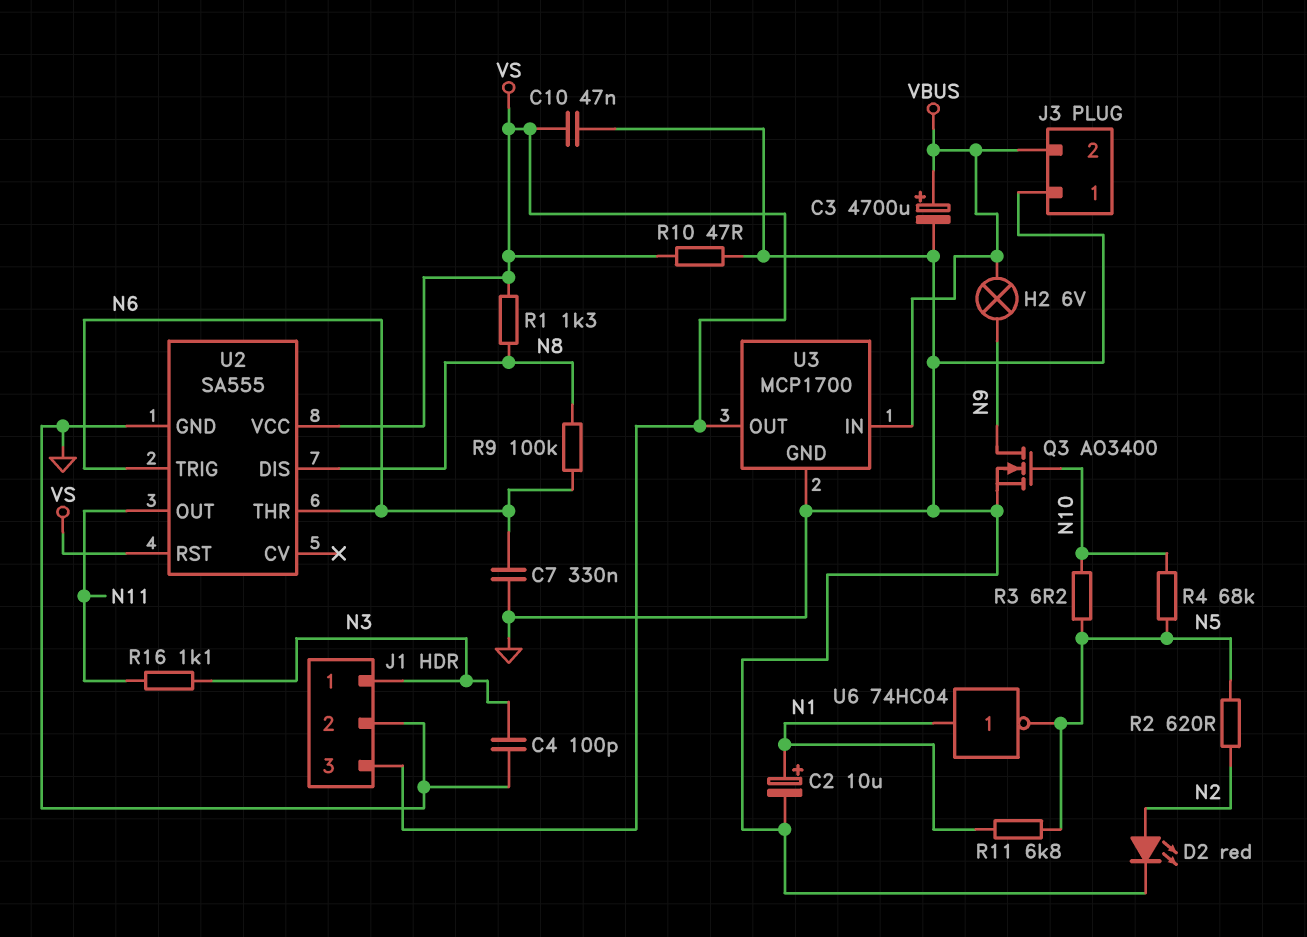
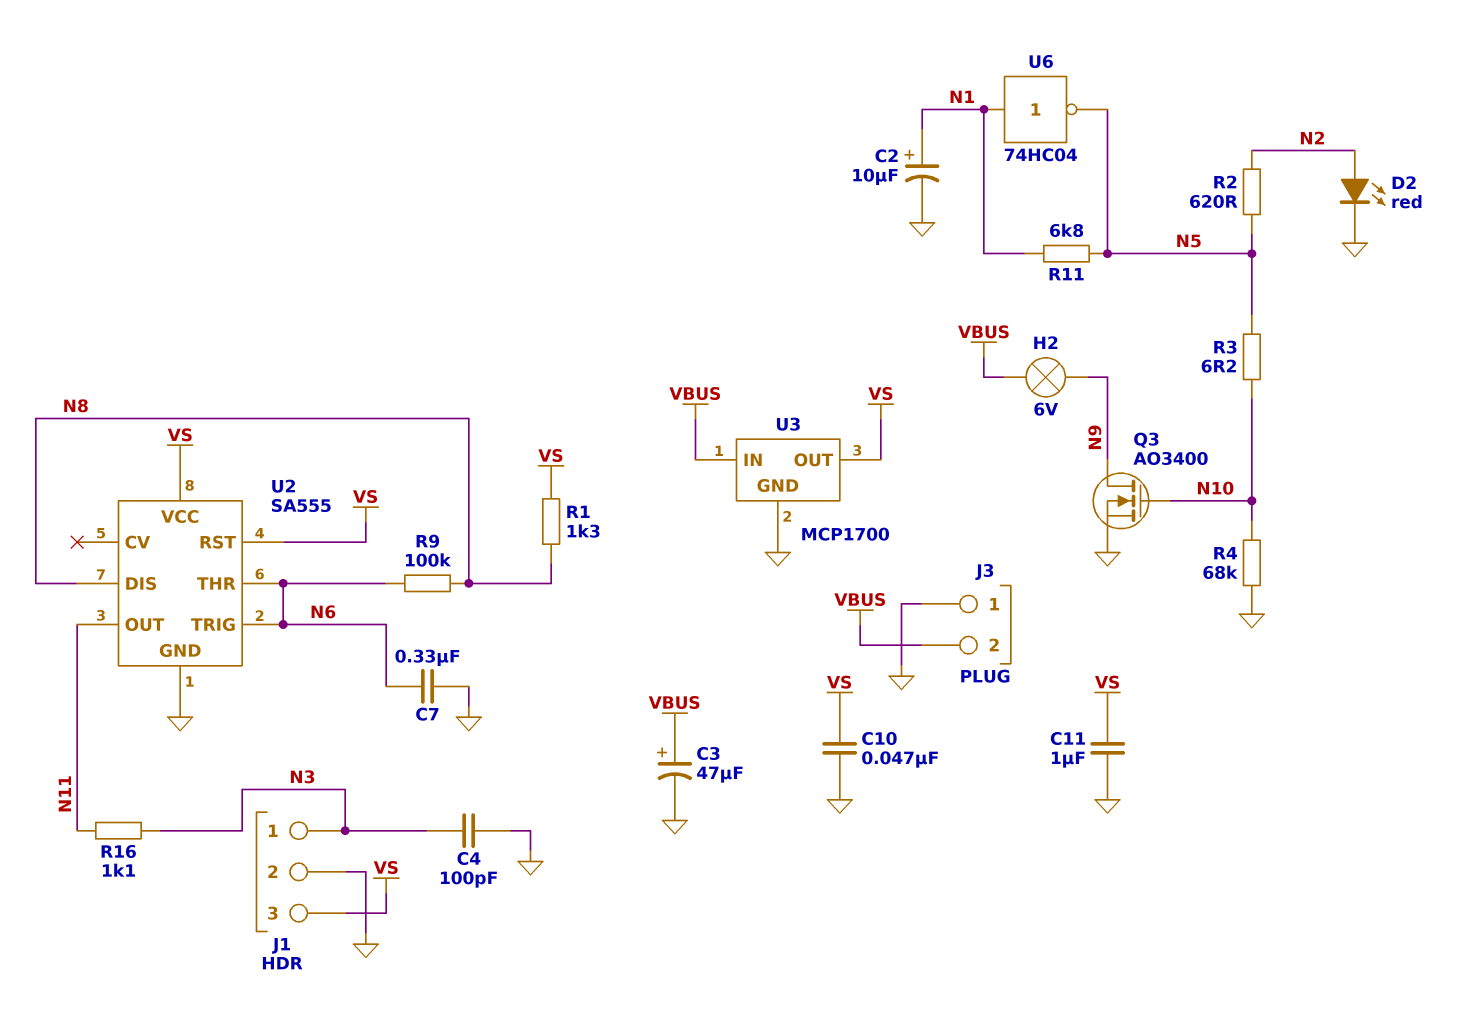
C3: 4700uF (plus VBUS, minus GND) -> 47uF (plus VBUS, minus GND)
C11: none -> 1uF (GND, VS)
R4: 68k (N5, N10) -> 68k (GND, N10)
R10: 47 (GND, VS) -> none

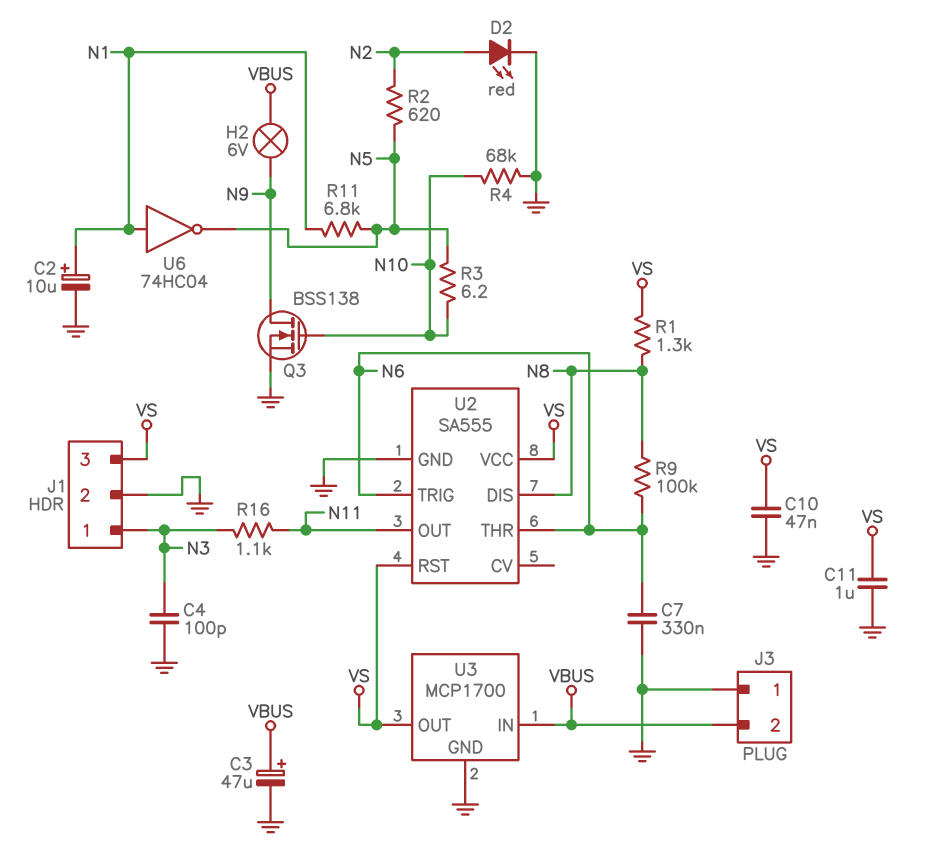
Q3: NMOS AO3400 (G N10, D N9, S GND) -> NMOS BSS138 (G N10, D N9, S GND)

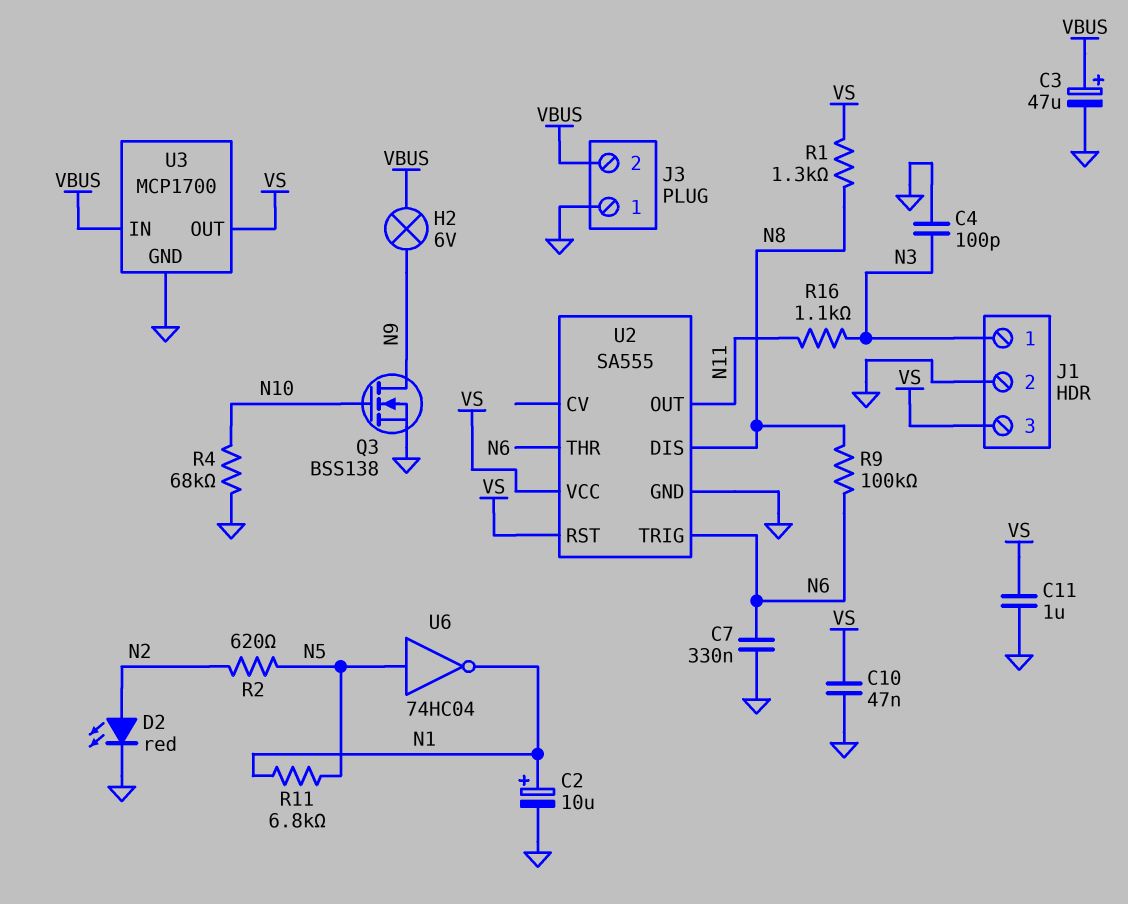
R3: 6.2 (N5, N10) -> none
U6: NOT 74HC04 (in N1, out N5) -> NOT 74HC04 (in N5, out N1)

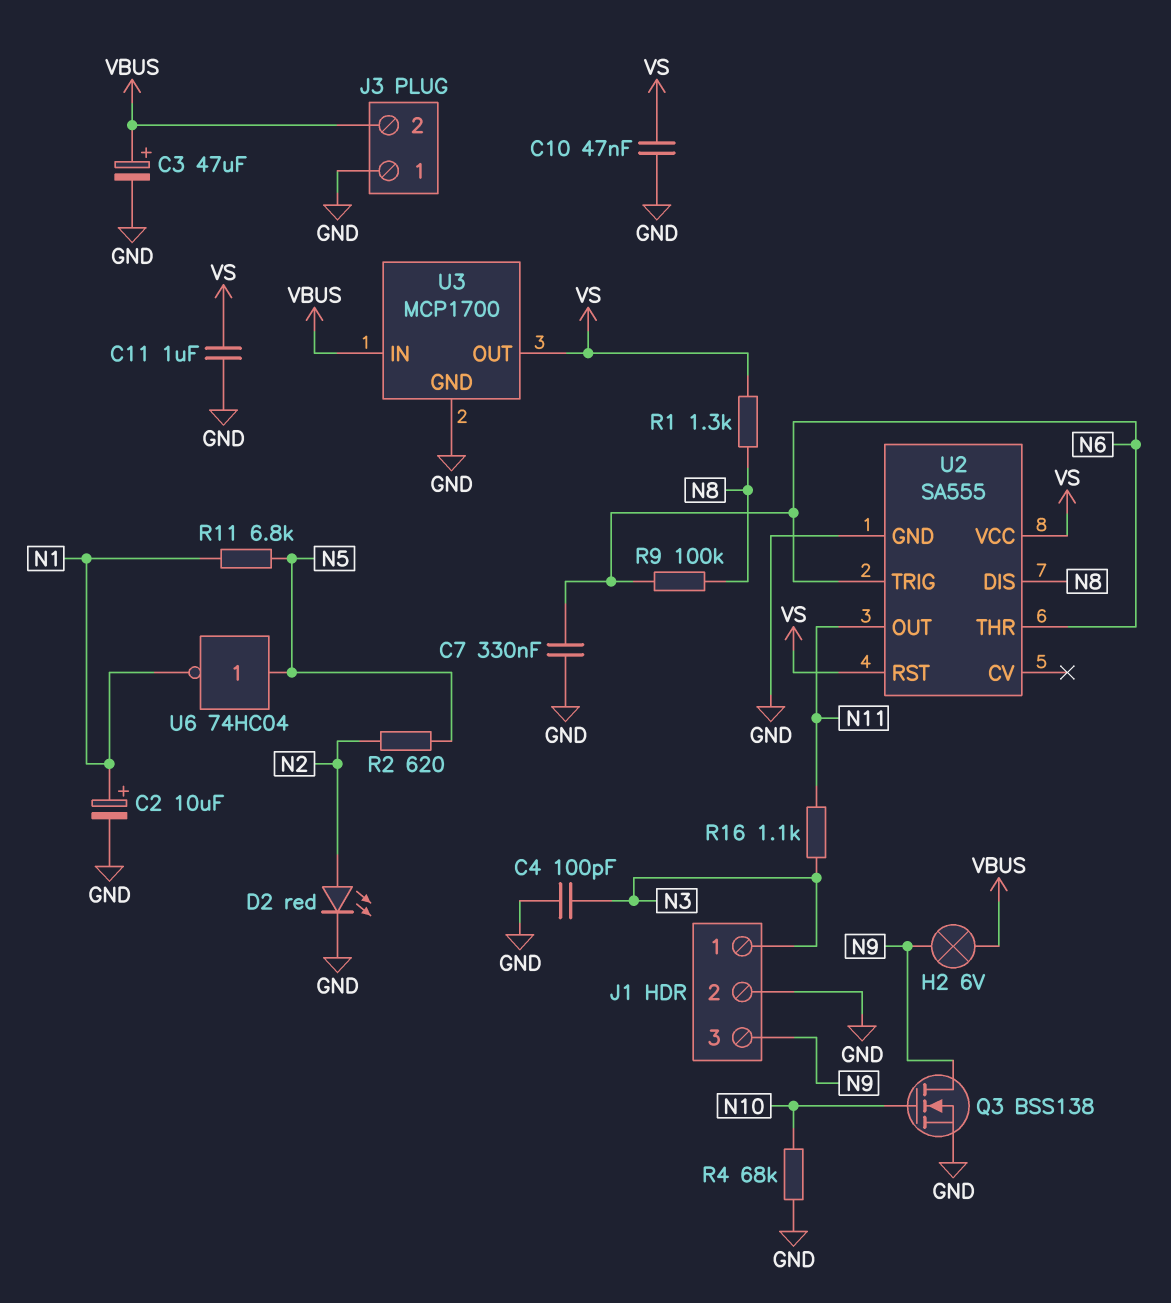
J1 pin 3: VS -> N9

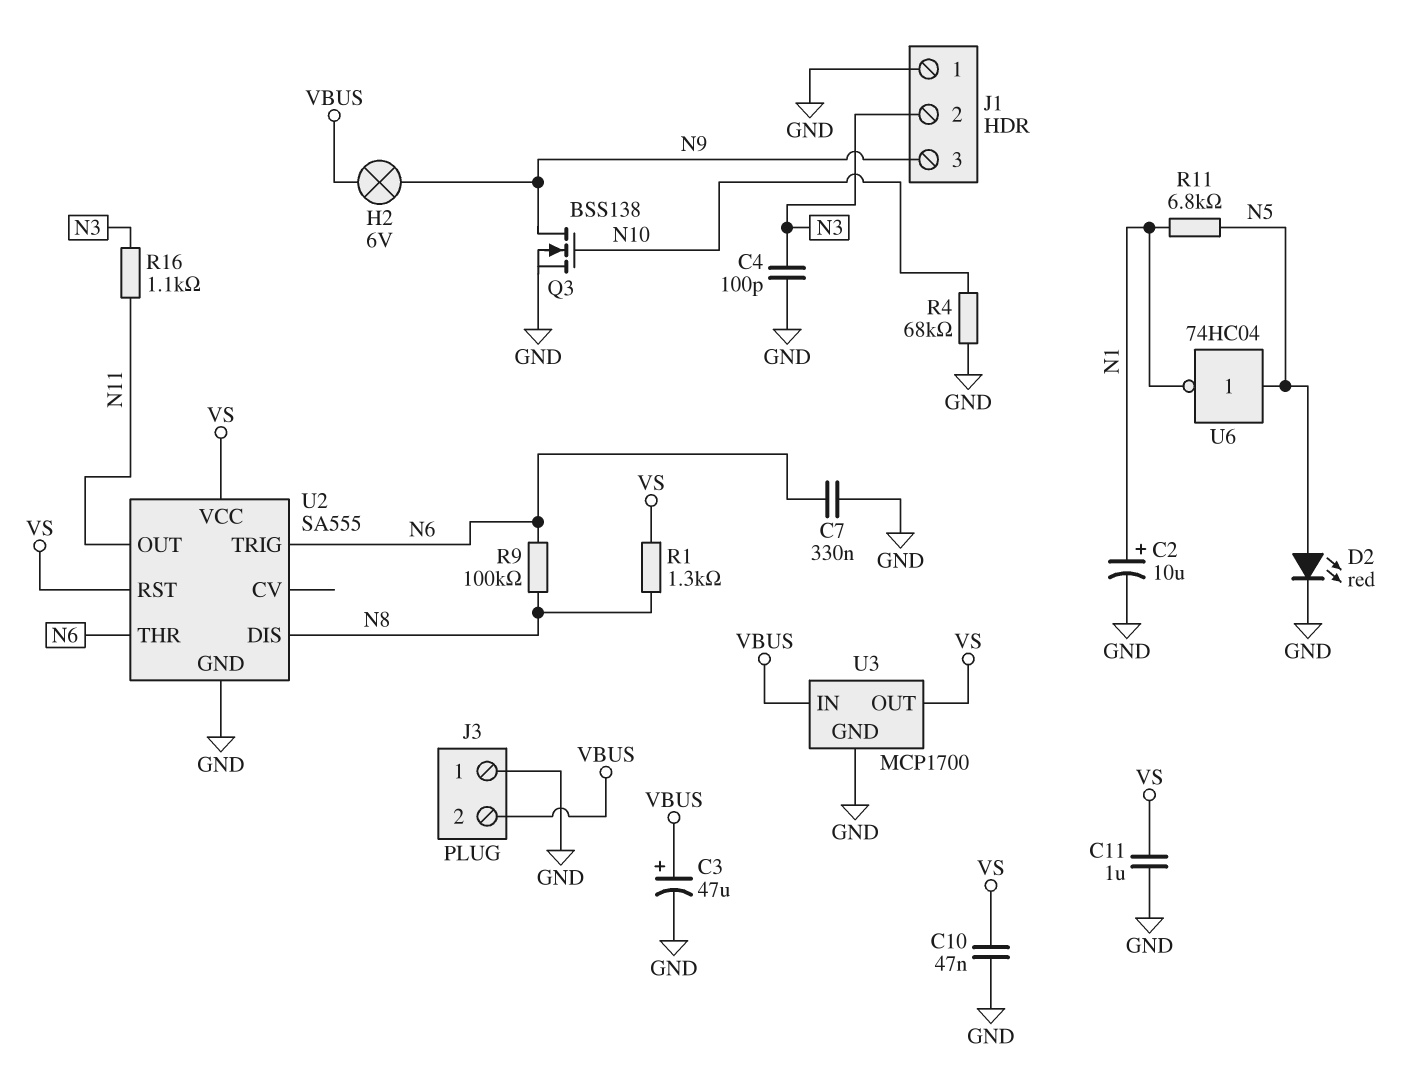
D2: LED red (A N2, K GND) -> LED red (A N5, K GND)
J1 pin 1: N3 -> GND
J1 pin 2: GND -> N3
R2: 620 (N2, N5) -> none

